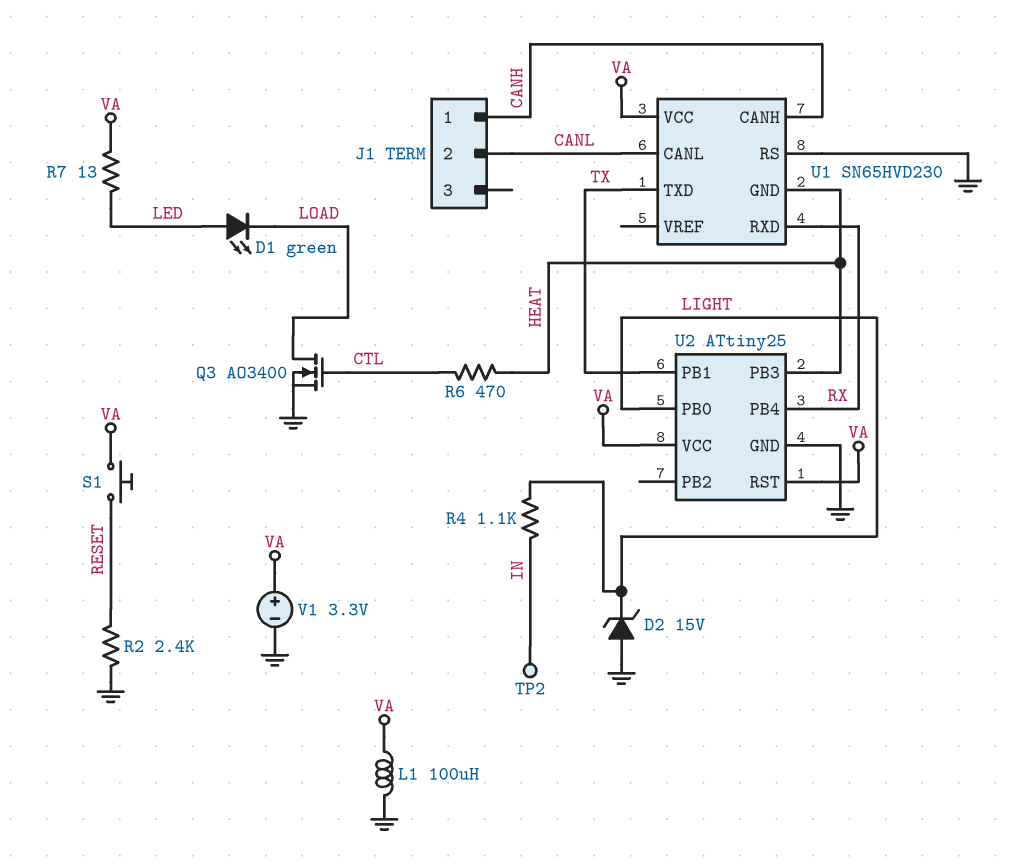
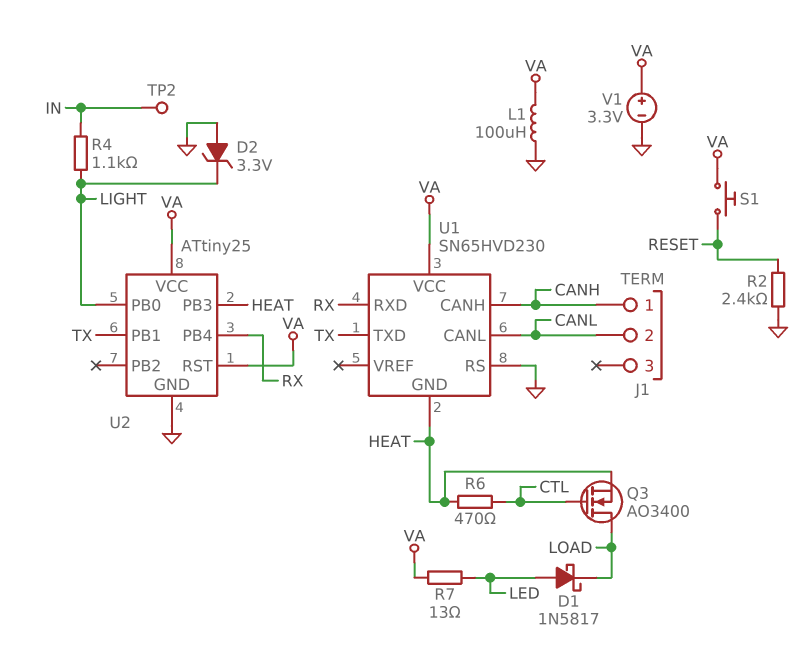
D1: LED green (A LED, K LOAD) -> schottky 1N5817 (A LED, K LOAD)
D2: zener 15V (A GND, K LIGHT) -> zener 3.3V (A GND, K LIGHT)
Q3: NMOS AO3400 (G CTL, D LOAD, S GND) -> NMOS AO3400 (G CTL, D LOAD, S HEAT)

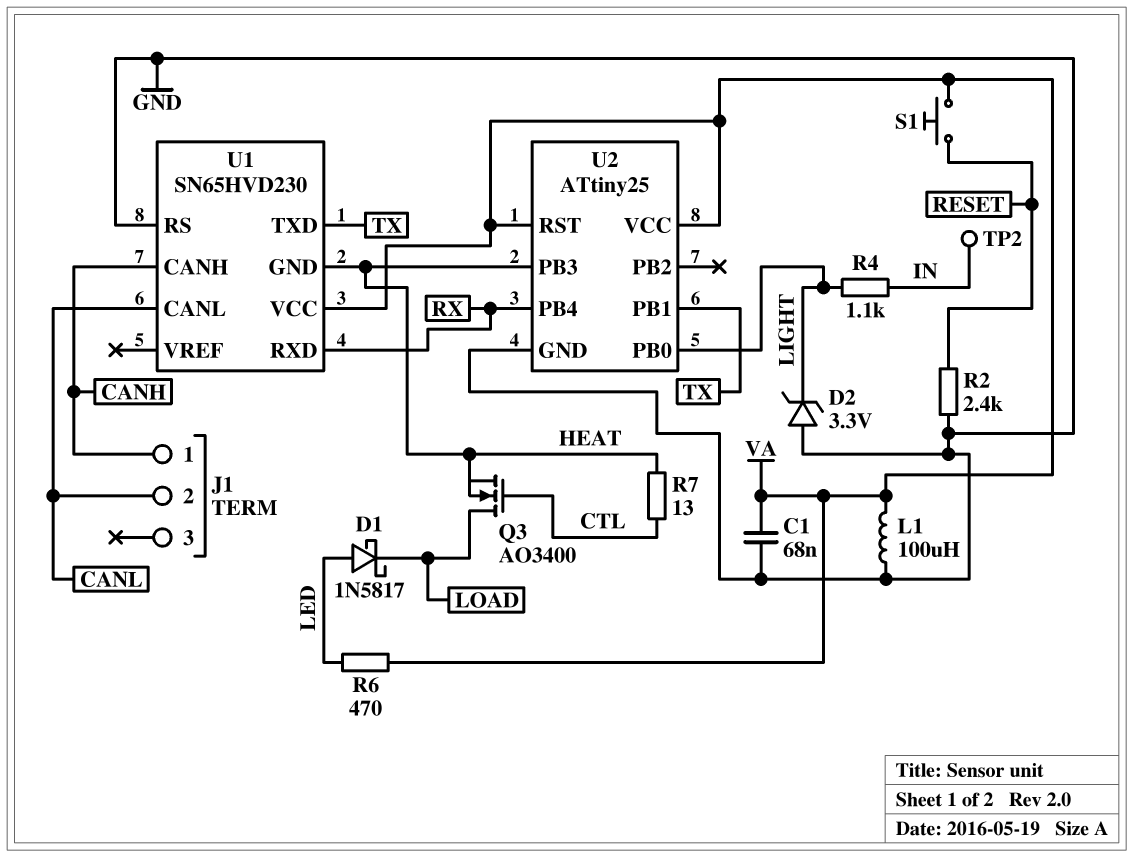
C1: none -> 68nF (GND, VA)
R6: 470 (CTL, HEAT) -> 470 (LED, VA)
R7: 13 (LED, VA) -> 13 (CTL, HEAT)
V1: 3.3V (plus VA, minus GND) -> none

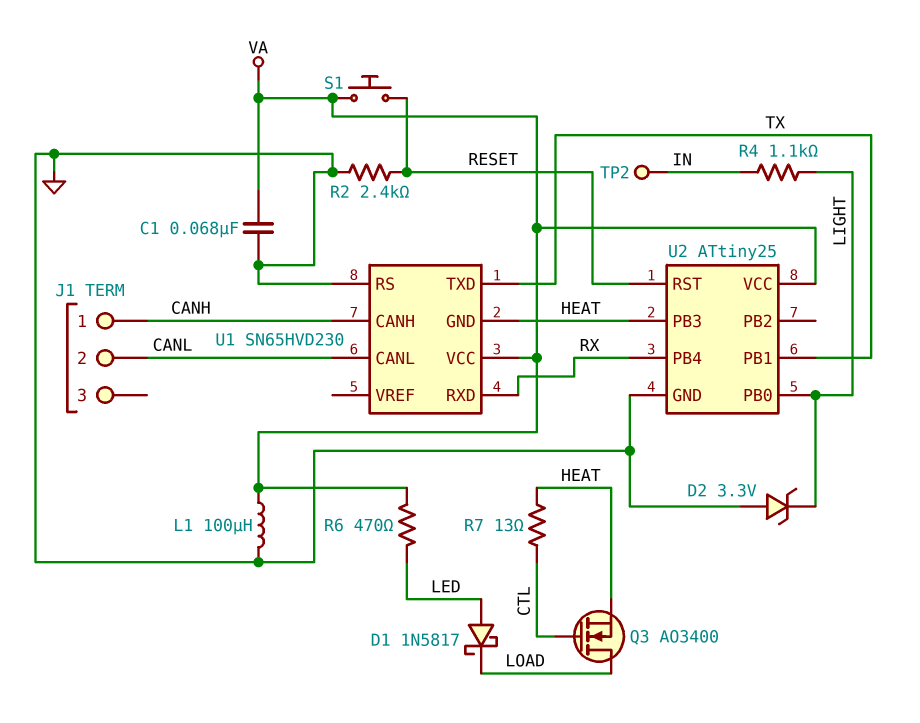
U2 pin RST: VA -> RESET

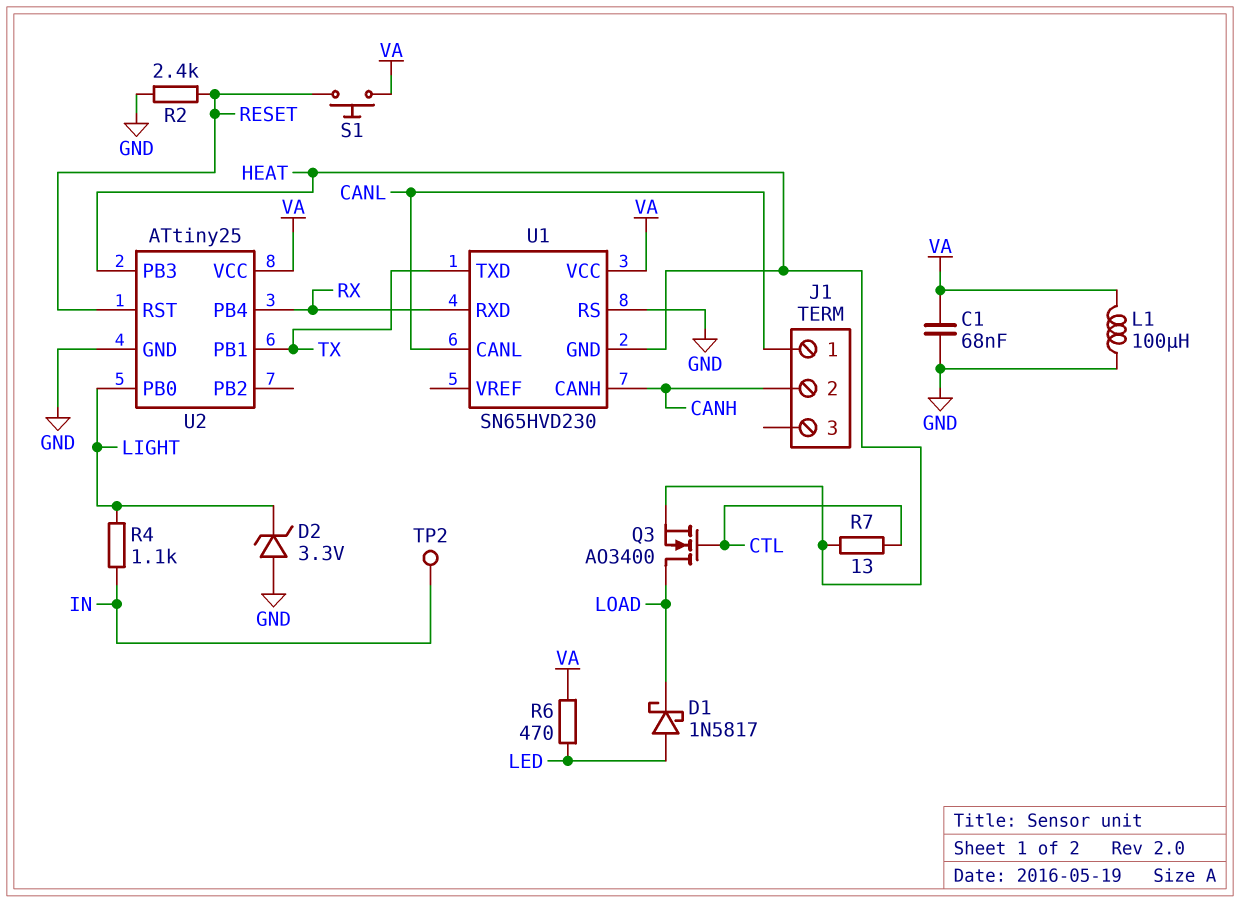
J1 pin 1: CANH -> CANL
J1 pin 2: CANL -> CANH

